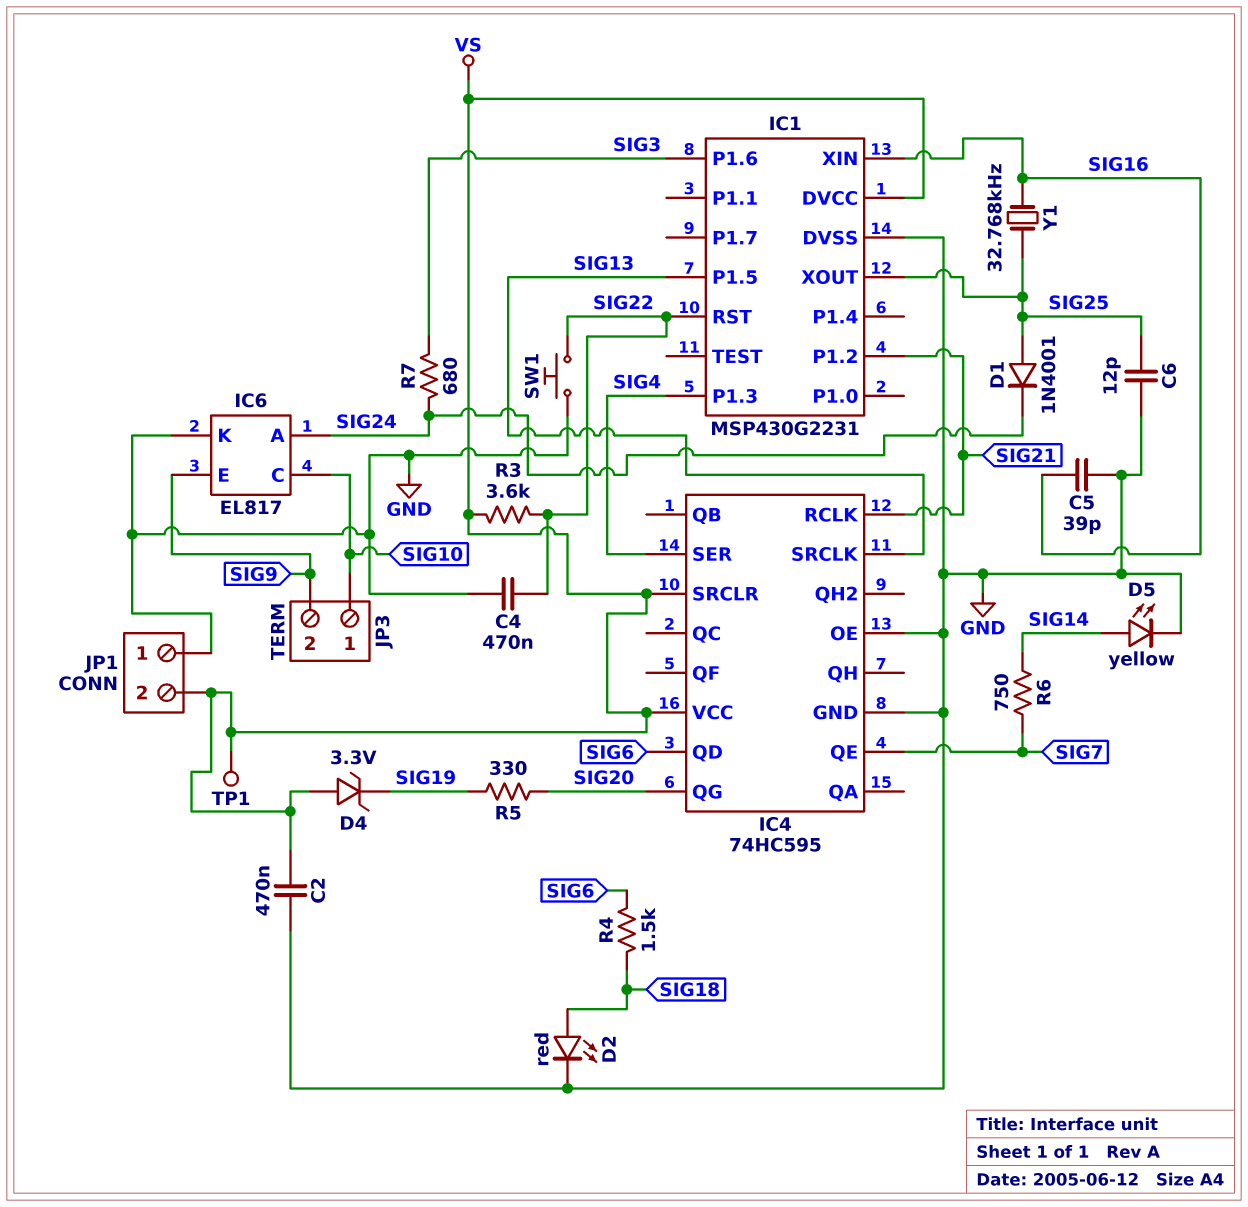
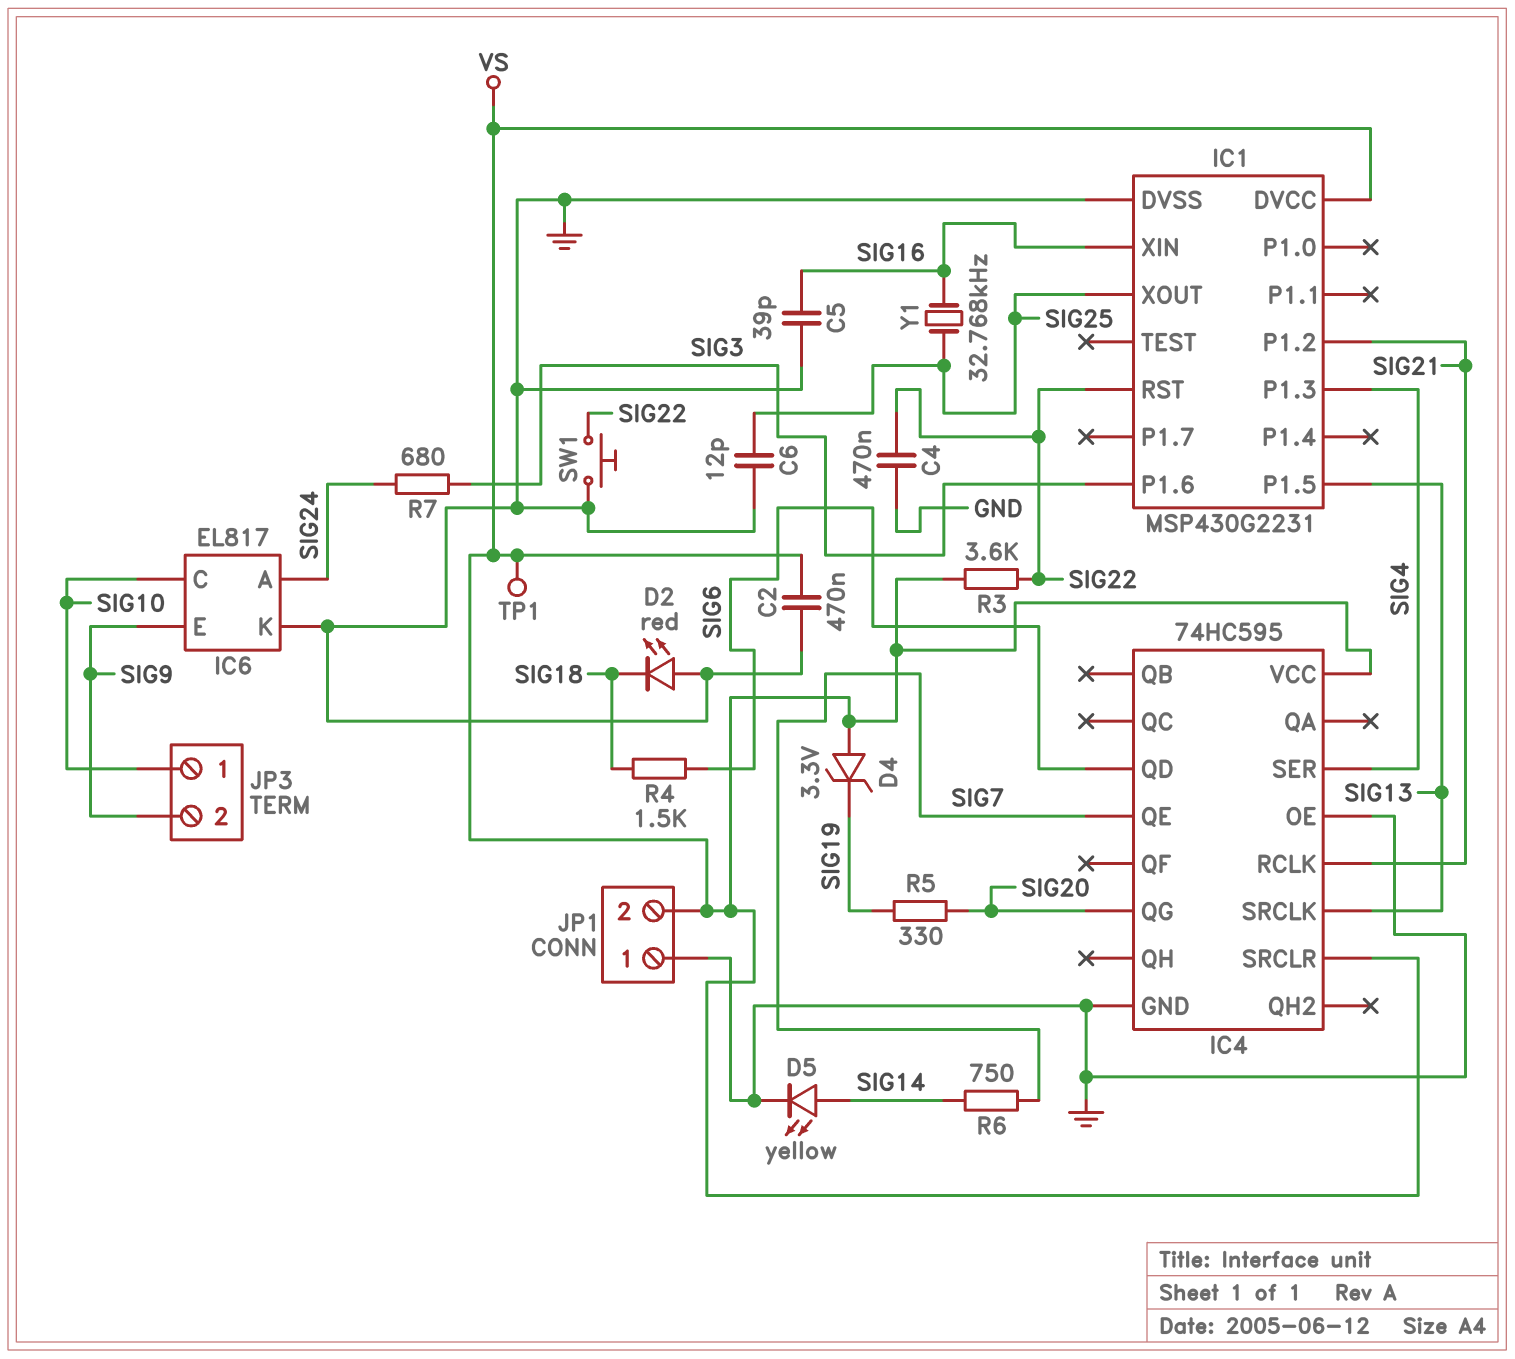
D1: diode 1N4001 (A SIG25, K SIG24) -> none
D2: LED red (A SIG18, K GND) -> LED red (A GND, K SIG18)

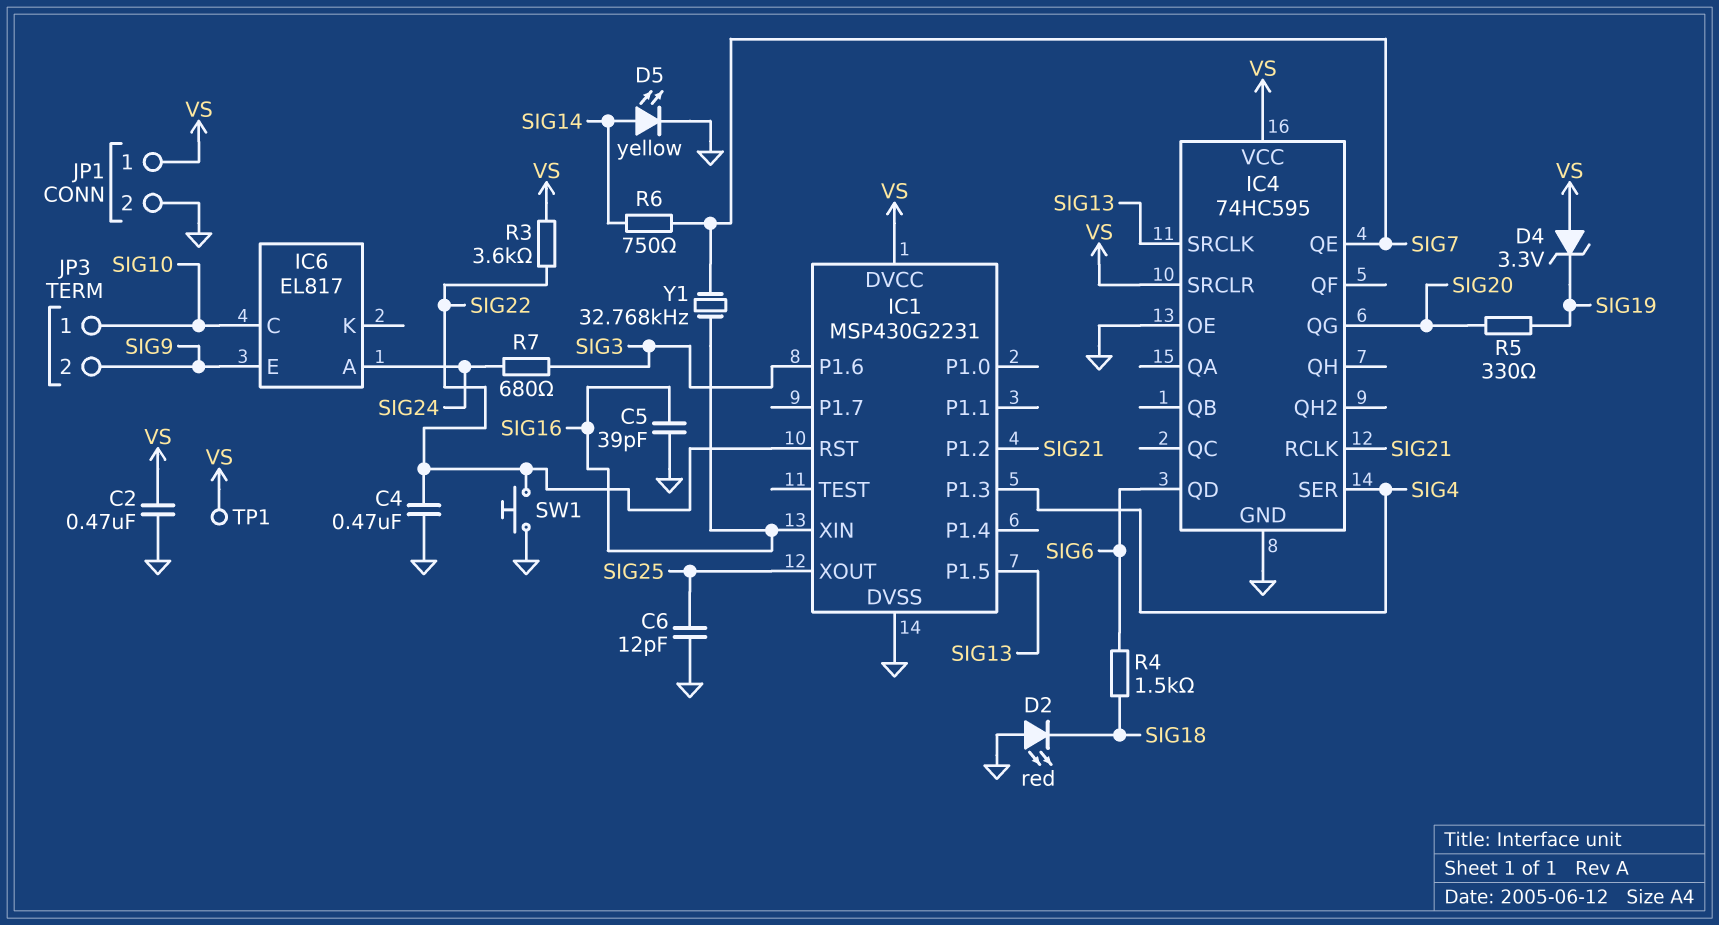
IC6 pin K: GND -> none
JP1 pin 1: GND -> VS
JP1 pin 2: VS -> GND
Y1: 32.768kHz (SIG16, SIG25) -> 32.768kHz (SIG7, SIG16)

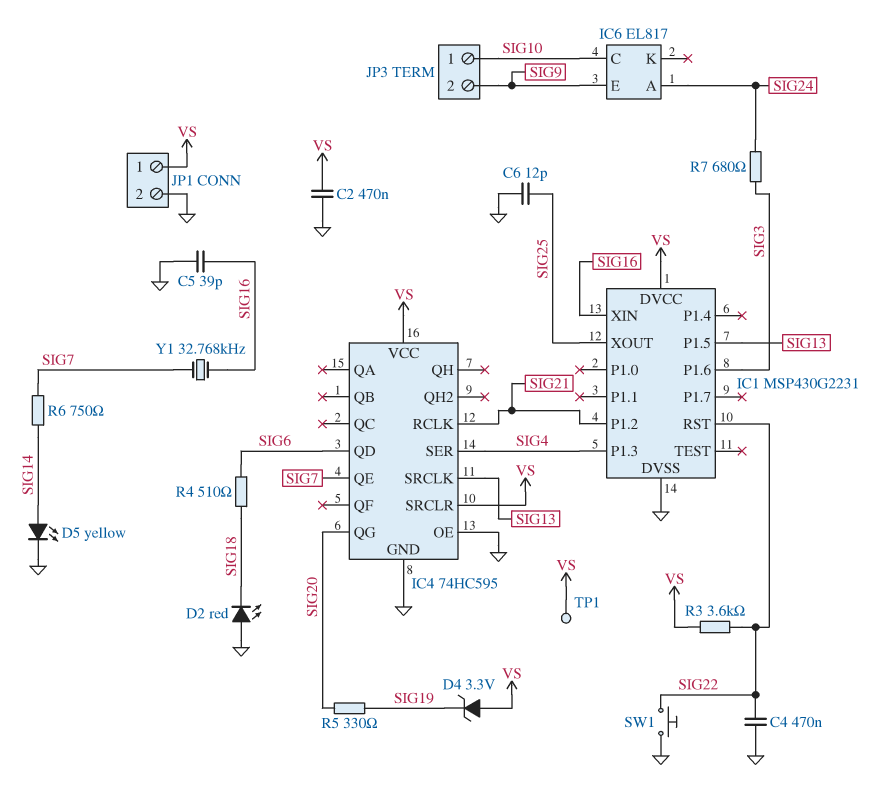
R4: 1.5k (SIG6, SIG18) -> 510 (SIG6, SIG18)

